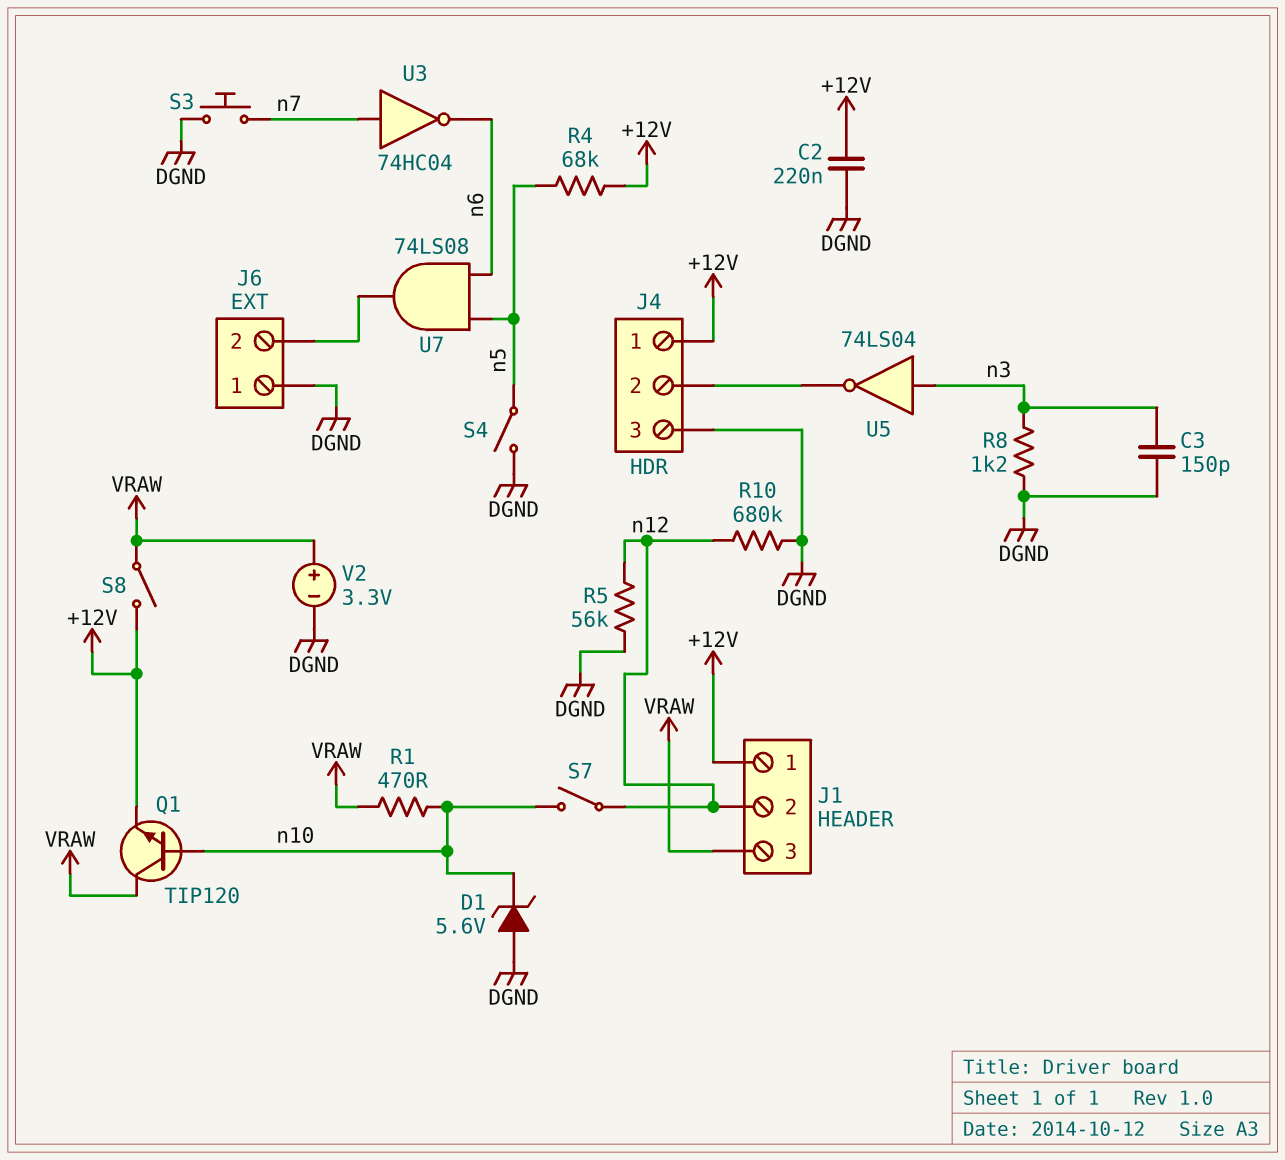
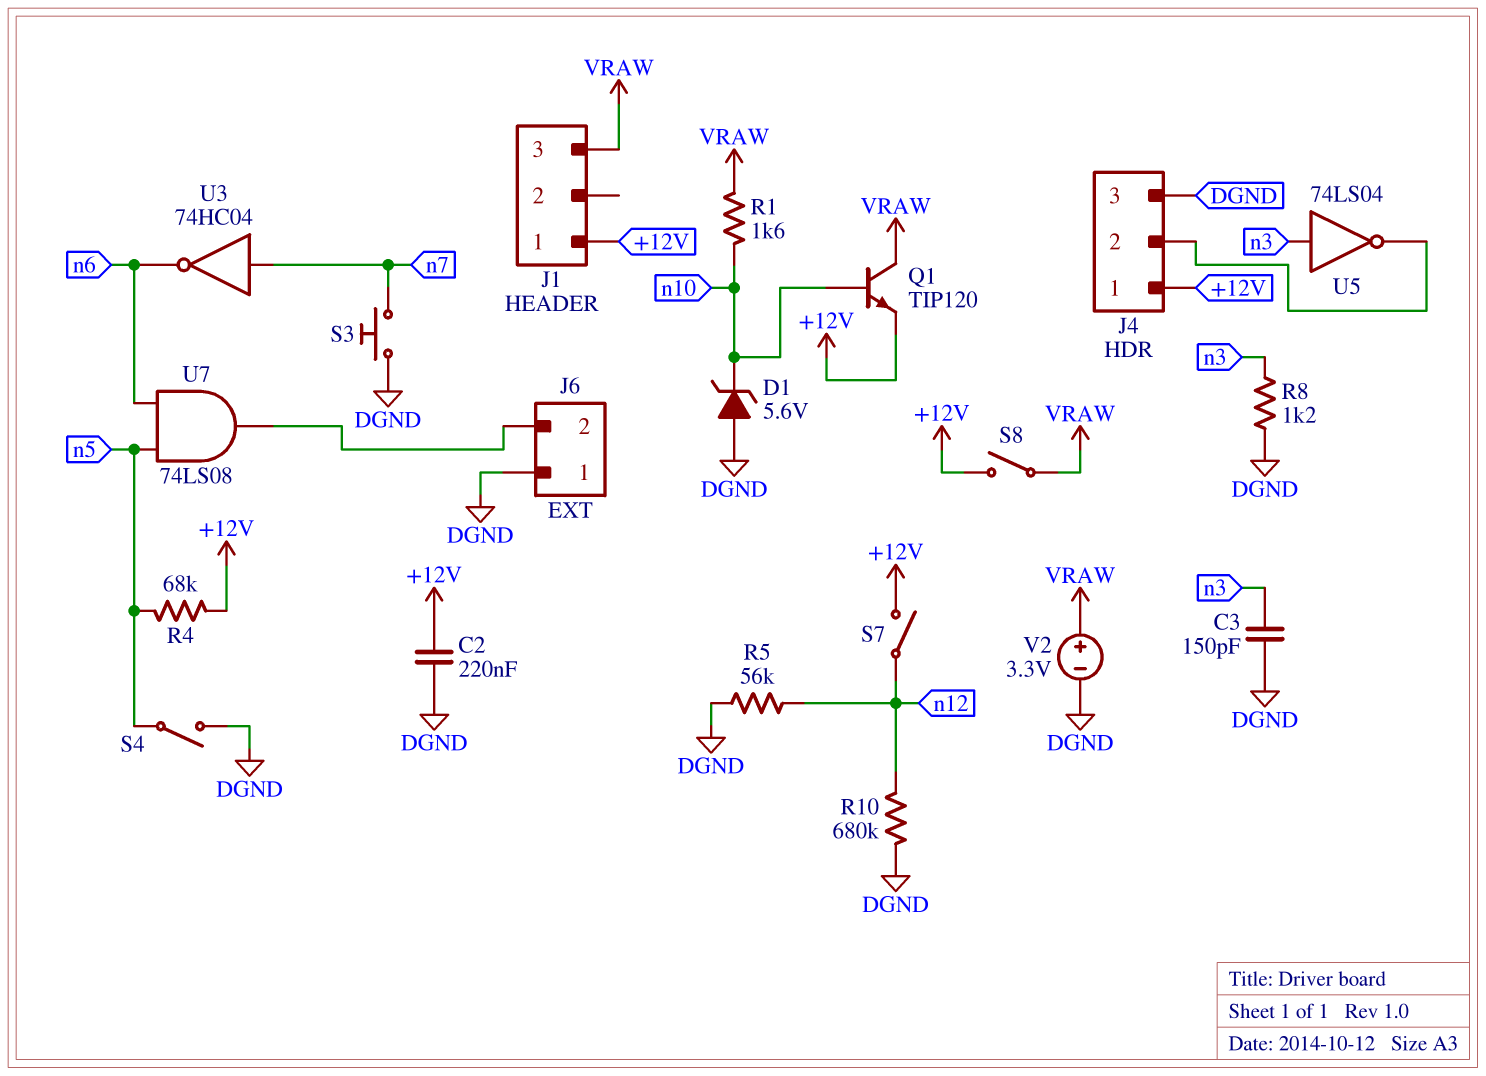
J1 pin 2: n12 -> none
R1: 470 (VRAW, n10) -> 1.6k (VRAW, n10)
S7: switch (n10, n12) -> switch (+12V, n12)

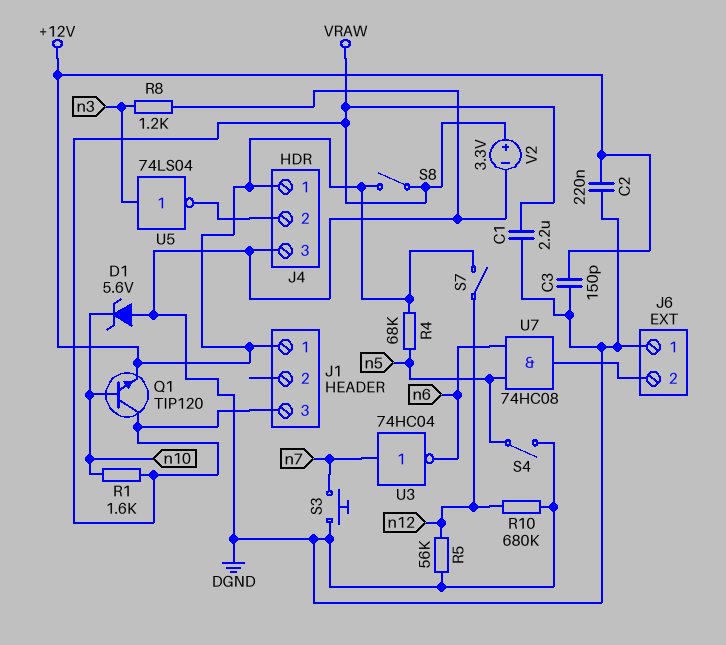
C1: none -> 2.2uF (DGND, VRAW)
C3: 150pF (DGND, n3) -> 150pF (+12V, DGND)
U7: AND 74LS08 (in n5, in n6, out J6/2) -> AND 74HC08 (in n5, in n6, out J6/2)

